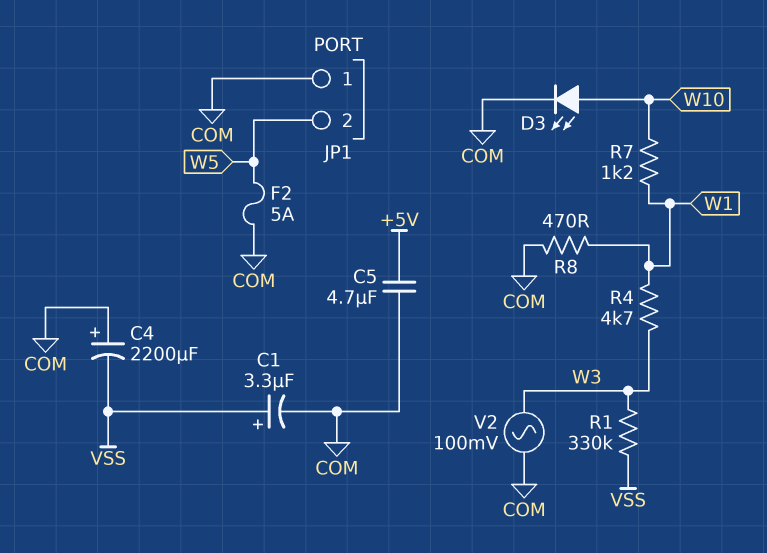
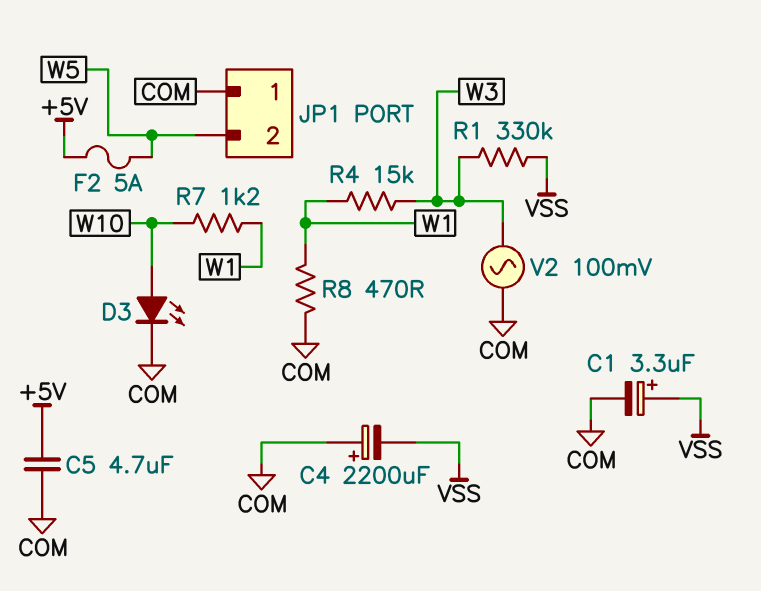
F2: 5A (COM, W5) -> 5A (+5V, W5)
R4: 4.7k (W1, W3) -> 15k (W1, W3)

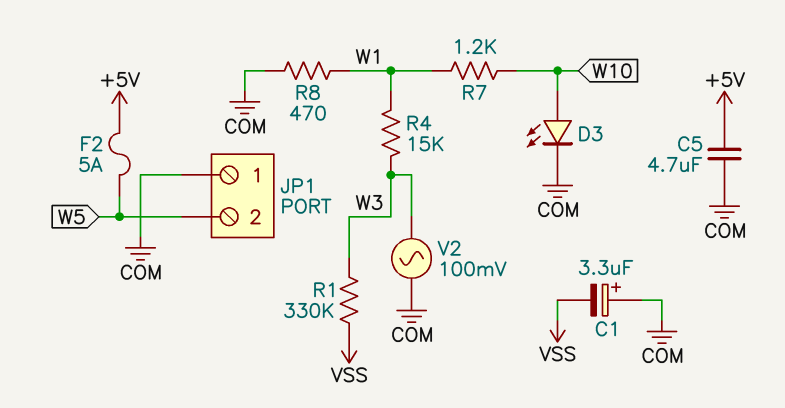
C1: 3.3uF (plus VSS, minus COM) -> 3.3uF (plus COM, minus VSS)
C4: 2200uF (plus COM, minus VSS) -> none

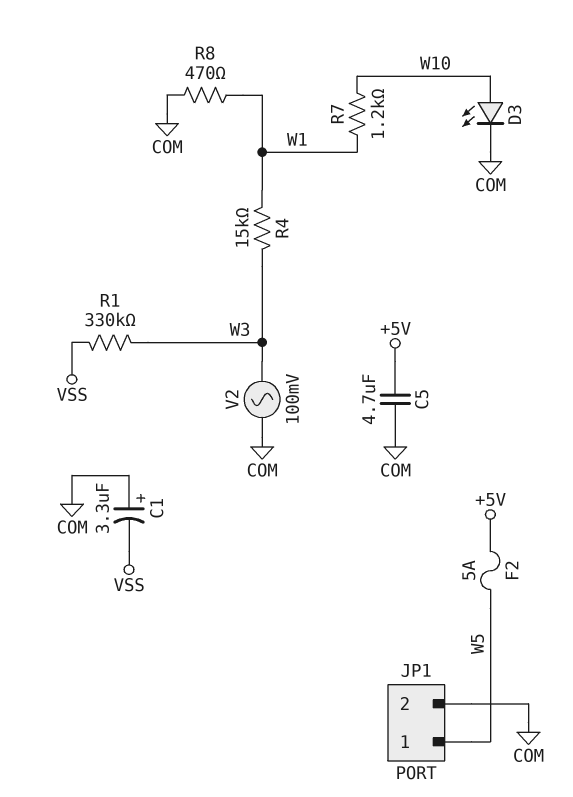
JP1 pin 1: COM -> W5
JP1 pin 2: W5 -> COM

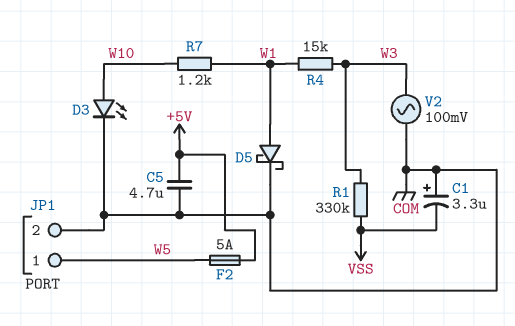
D5: none -> schottky (A W1, K COM)
R8: 470 (COM, W1) -> none

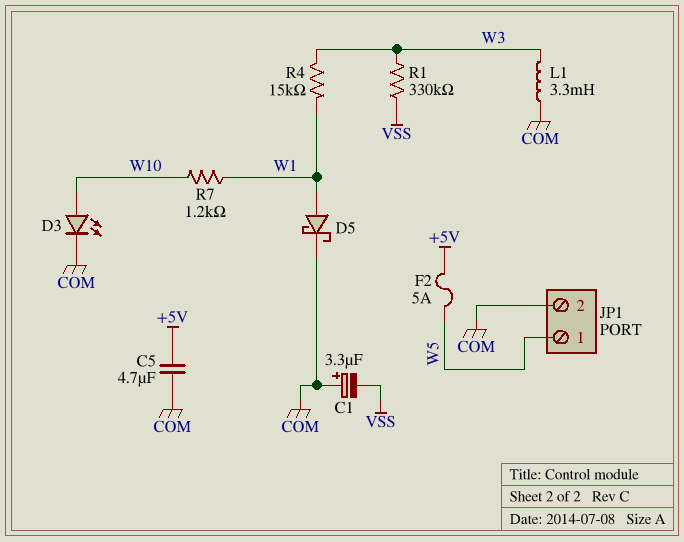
L1: none -> 3.3mH (COM, W3)
V2: AC 100mV (COM, W3) -> none

